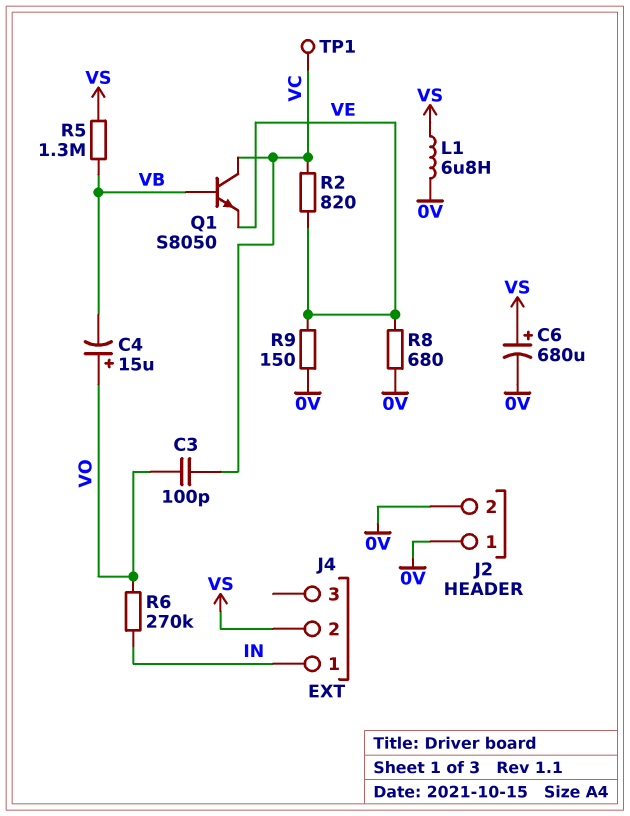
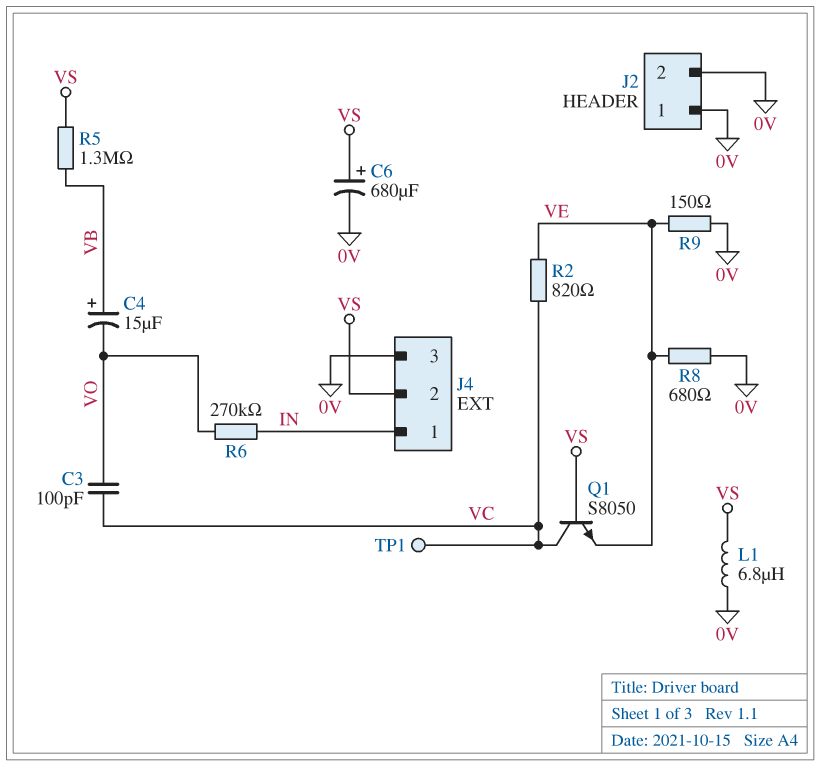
C4: 15uF (plus VO, minus VB) -> 15uF (plus VB, minus VO)
J4 pin 3: none -> 0V
Q1: NPN S8050 (B VB, C VC, E VE) -> NPN S8050 (B VS, C VC, E VE)

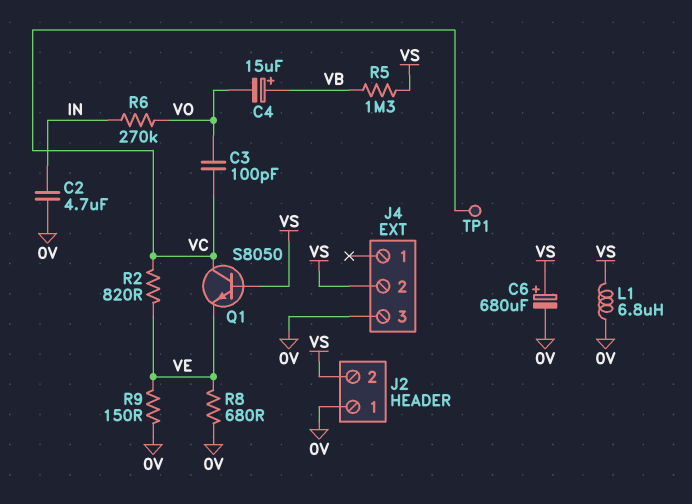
C2: none -> 4.7uF (0V, IN)
J2 pin 2: 0V -> VS
J4 pin 1: IN -> none

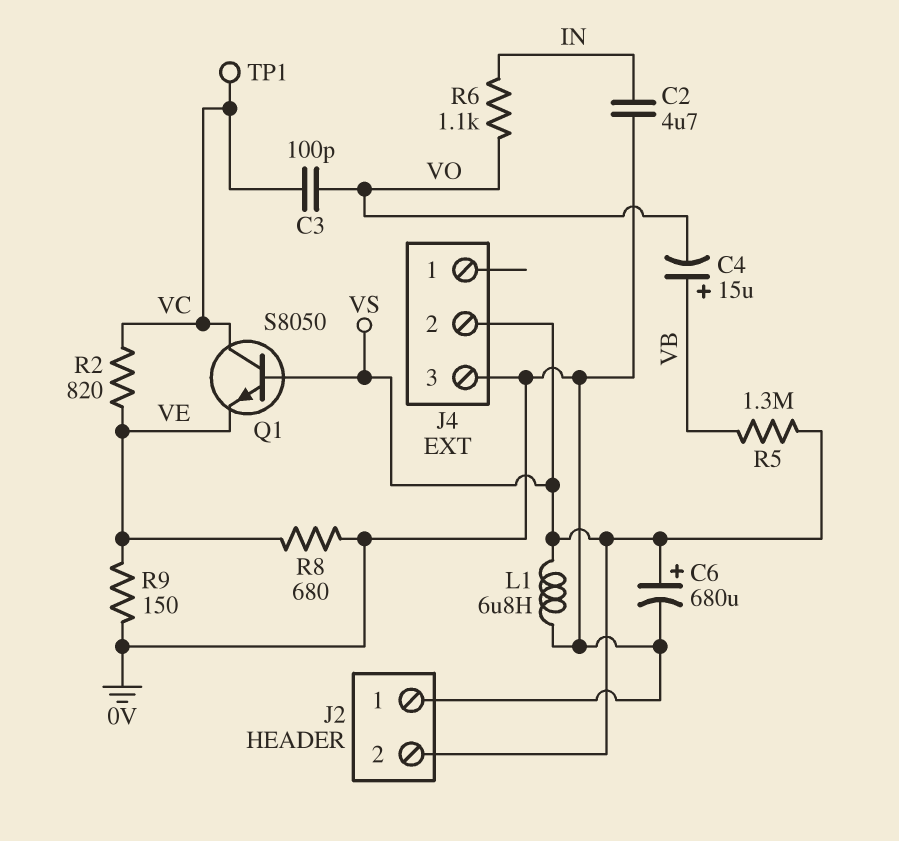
R6: 270k (IN, VO) -> 1.1k (IN, VO)

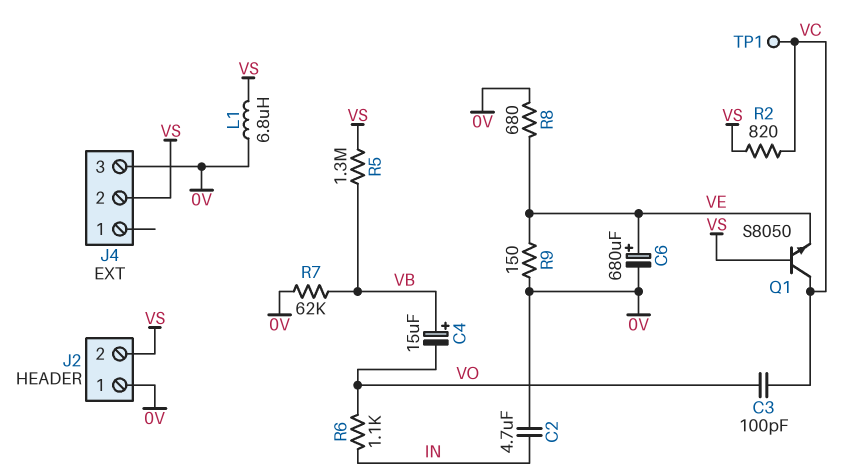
C6: 680uF (plus VS, minus 0V) -> 680uF (plus VE, minus 0V)
R2: 820 (VC, VE) -> 820 (VC, VS)
R7: none -> 62k (0V, VB)

